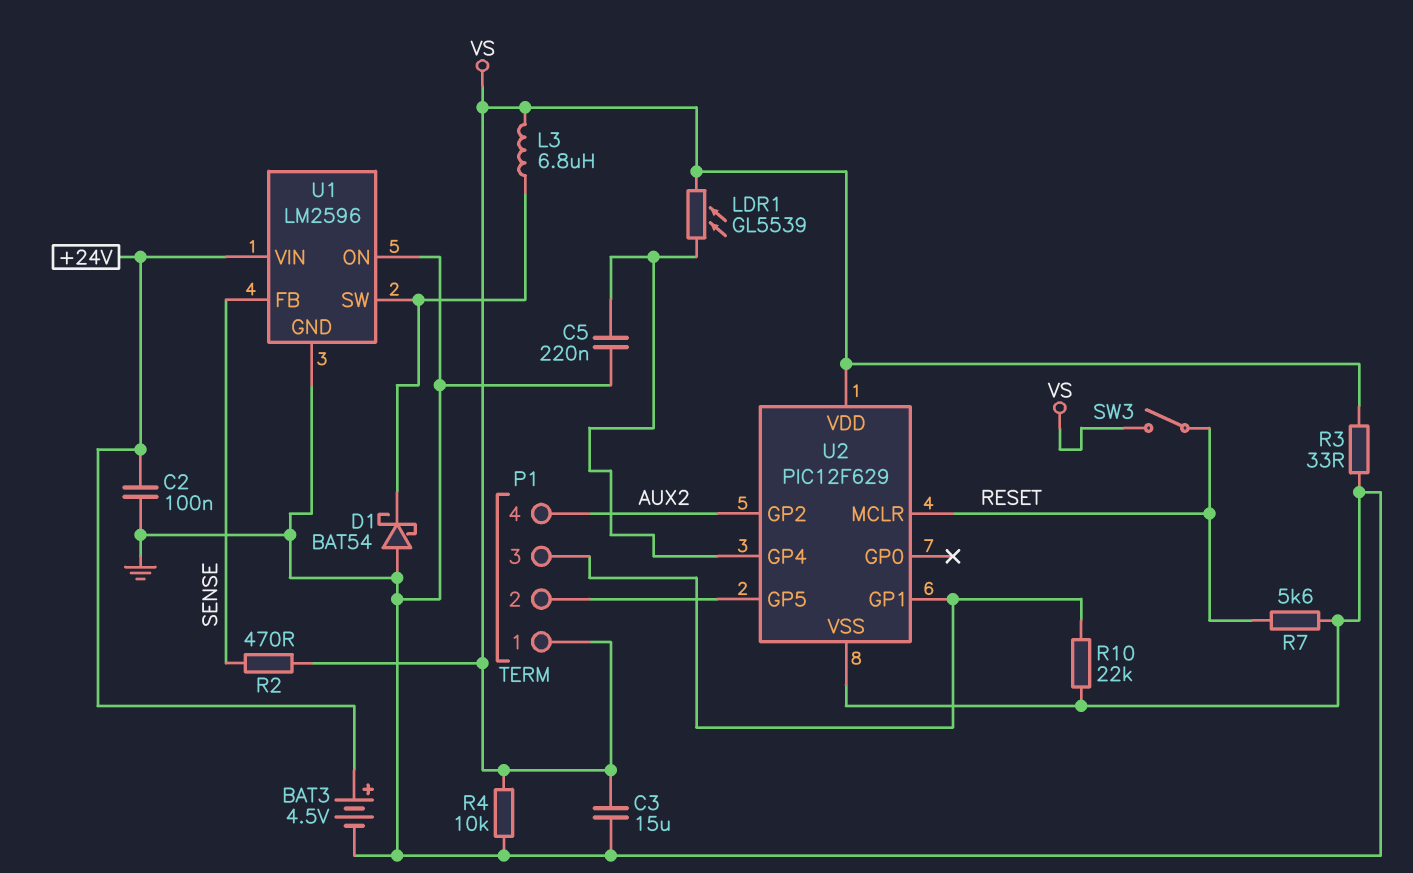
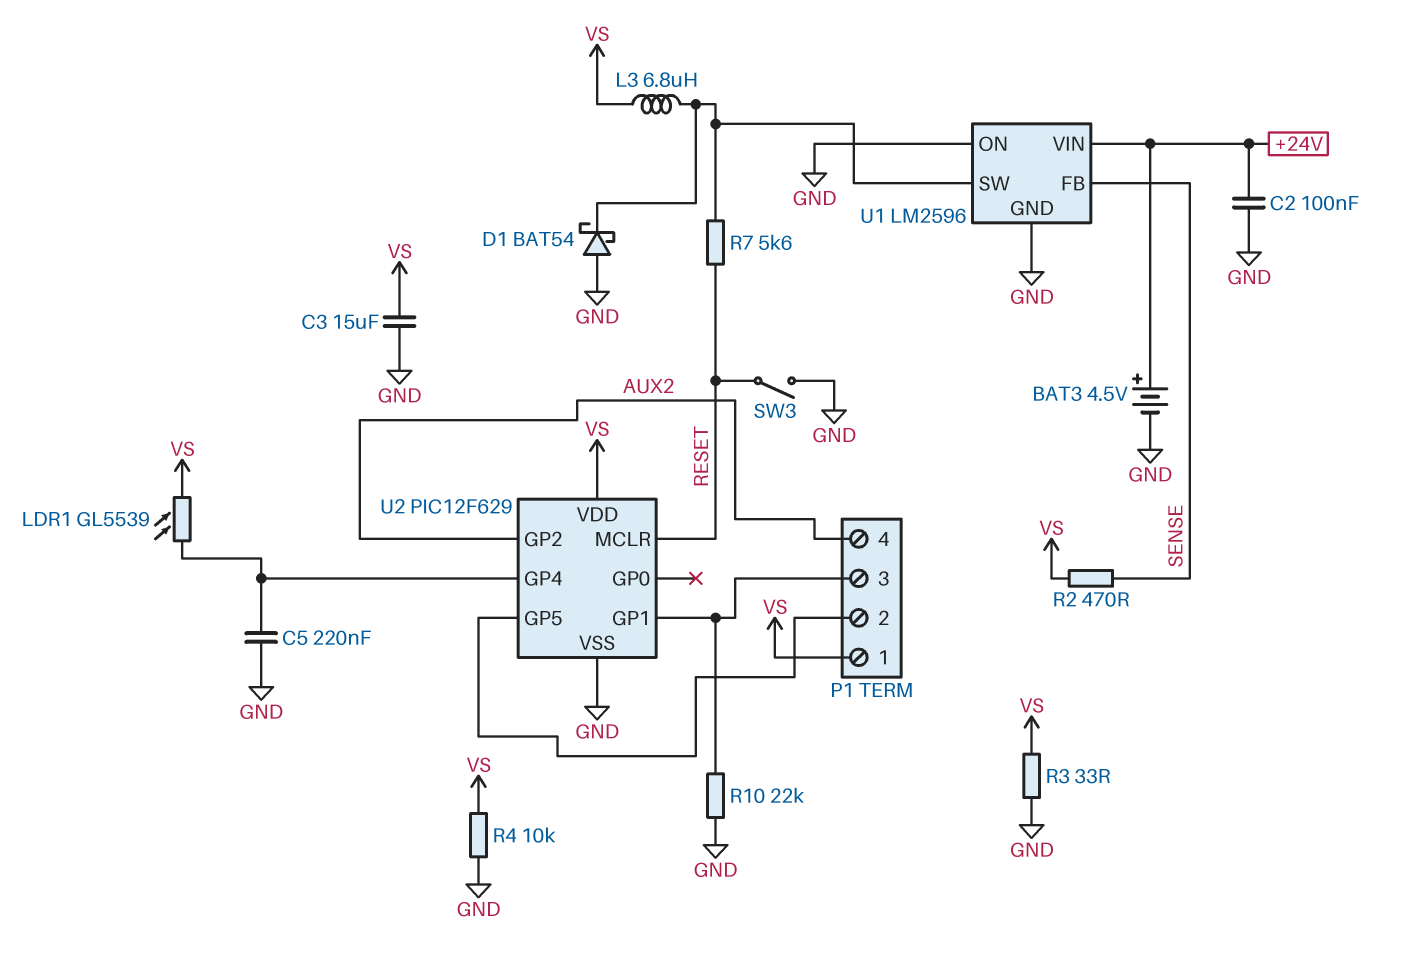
R7: 5.6k (GND, RESET) -> 5.6k (RESET, U1/SW)
SW3: switch (RESET, VS) -> switch (GND, RESET)

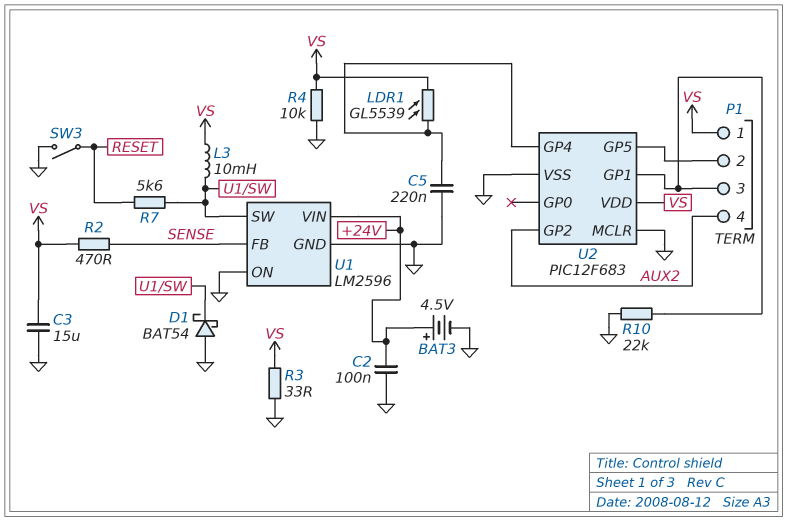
L3: 6.8uH (U1/SW, VS) -> 10mH (U1/SW, VS)
U2: PIC12F629 -> PIC12F683
U2 pin MCLR: RESET -> GND

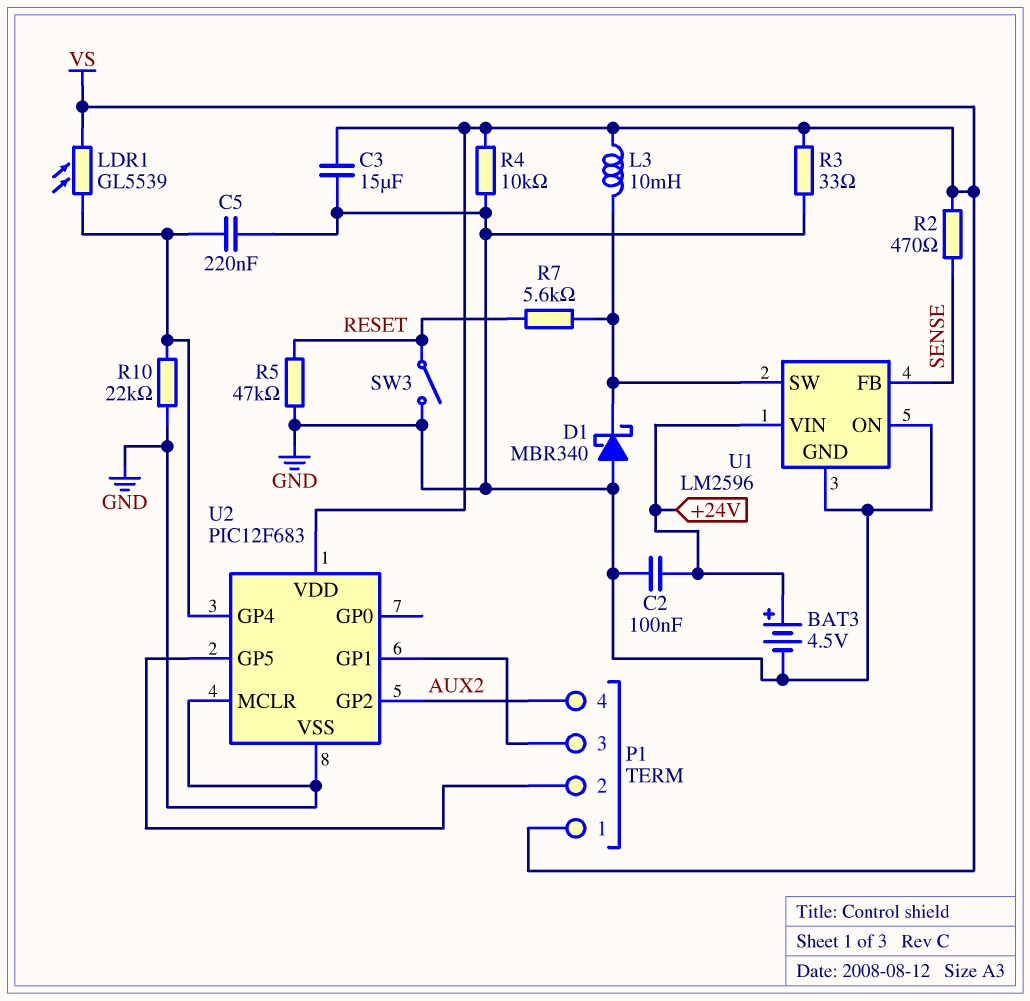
D1: schottky BAT54 (A GND, K U1/SW) -> schottky MBR340 (A GND, K U1/SW)
R5: none -> 47k (GND, RESET)
R10: 22k (GND, P1/3) -> 22k (GND, U2/GP4)

